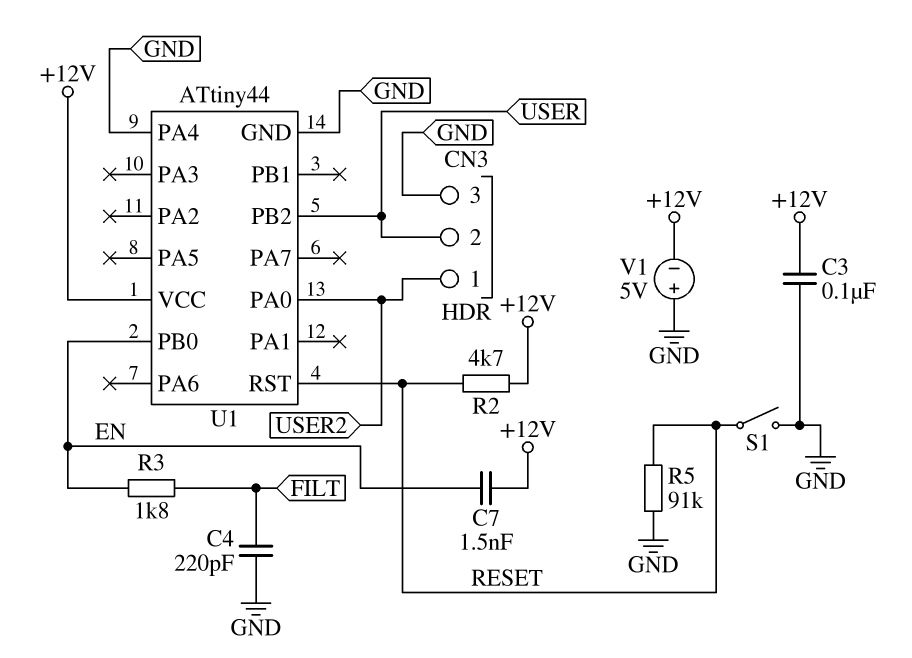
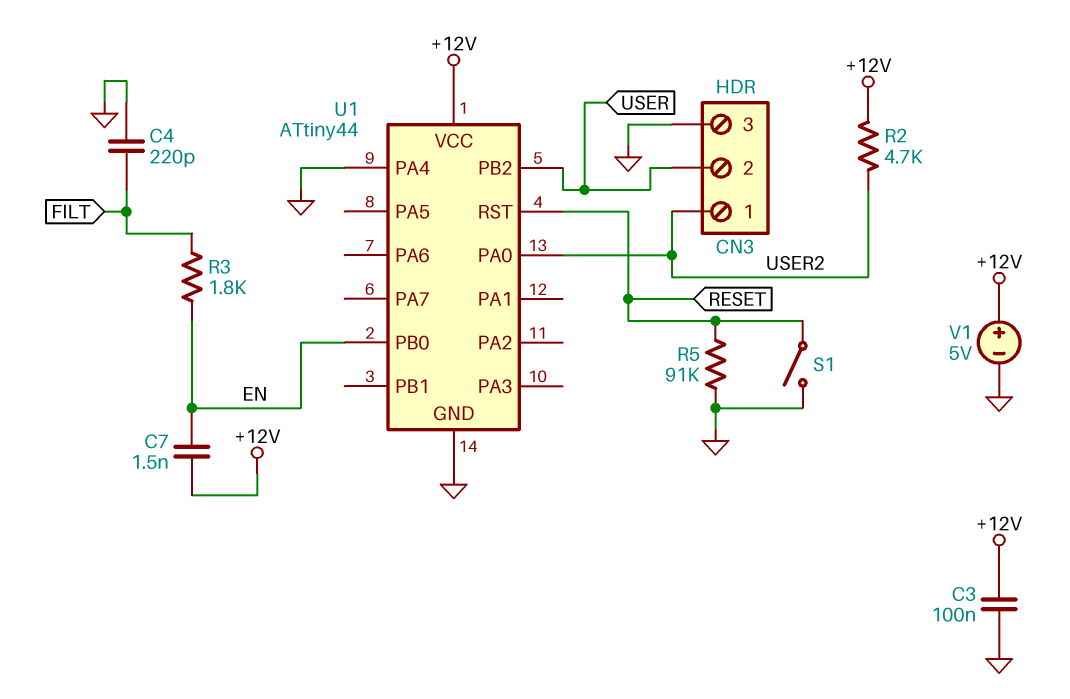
R2: 4.7k (+12V, RESET) -> 4.7k (+12V, USER2)
V1: 5V (plus GND, minus +12V) -> 5V (plus +12V, minus GND)

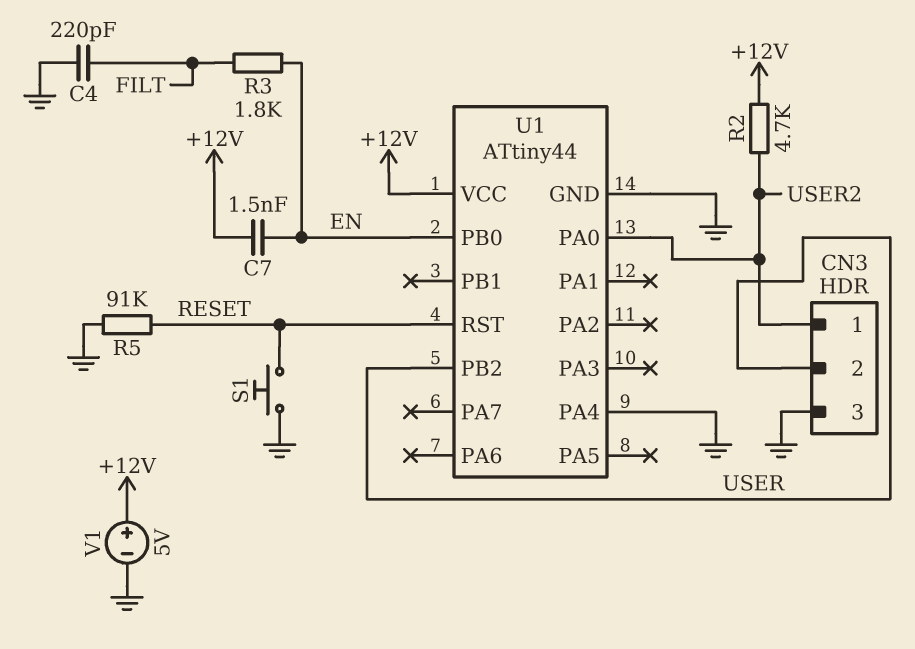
C3: 100nF (+12V, GND) -> none
S1: switch (GND, RESET) -> button (GND, RESET)

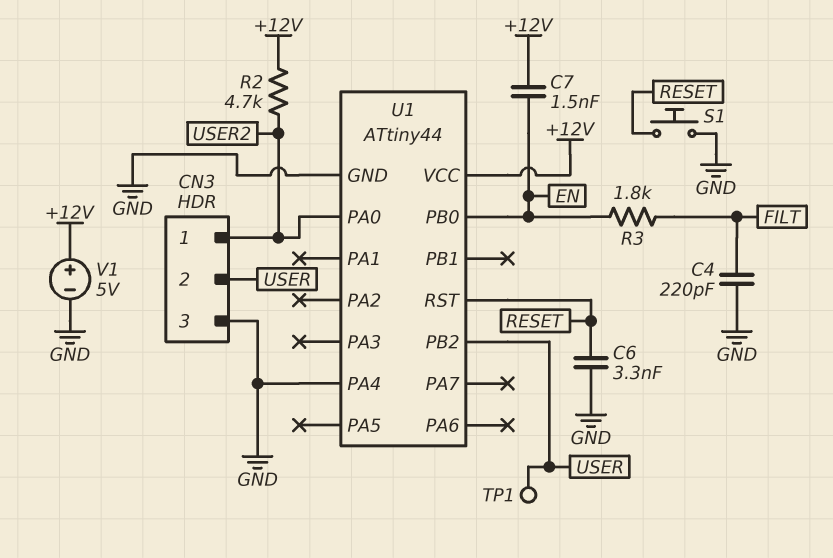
C6: none -> 3.3nF (GND, RESET)
R5: 91k (GND, RESET) -> none
TP1: none -> test point (USER)

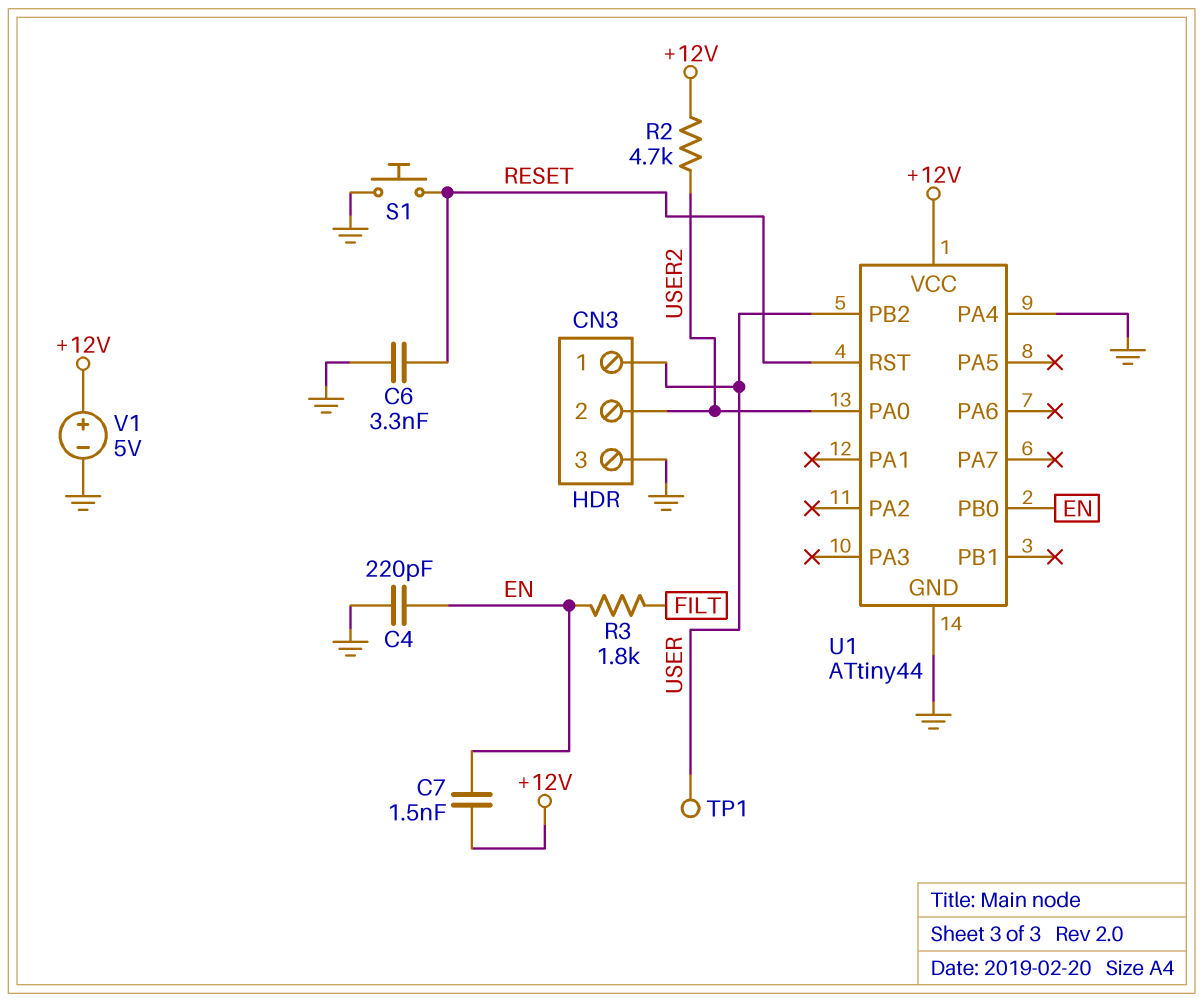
C4: 220pF (FILT, GND) -> 220pF (EN, GND)
CN3 pin 1: USER2 -> USER
CN3 pin 2: USER -> USER2

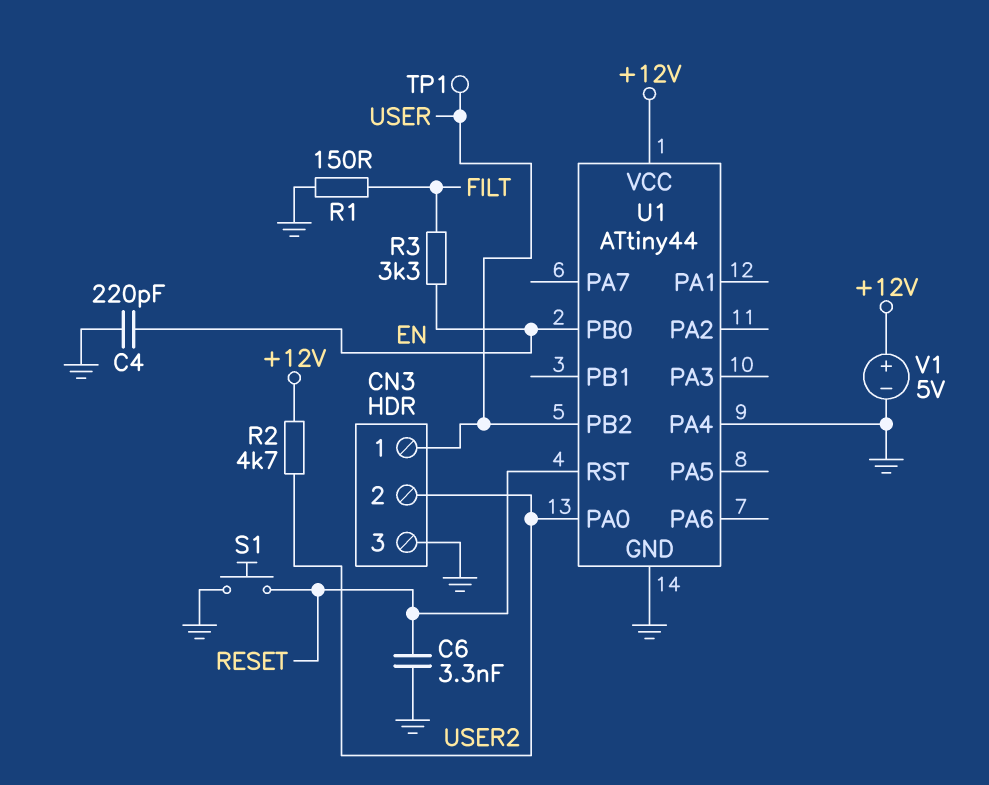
C7: 1.5nF (+12V, EN) -> none
R1: none -> 150 (FILT, GND)
R3: 1.8k (EN, FILT) -> 3.3k (EN, FILT)

